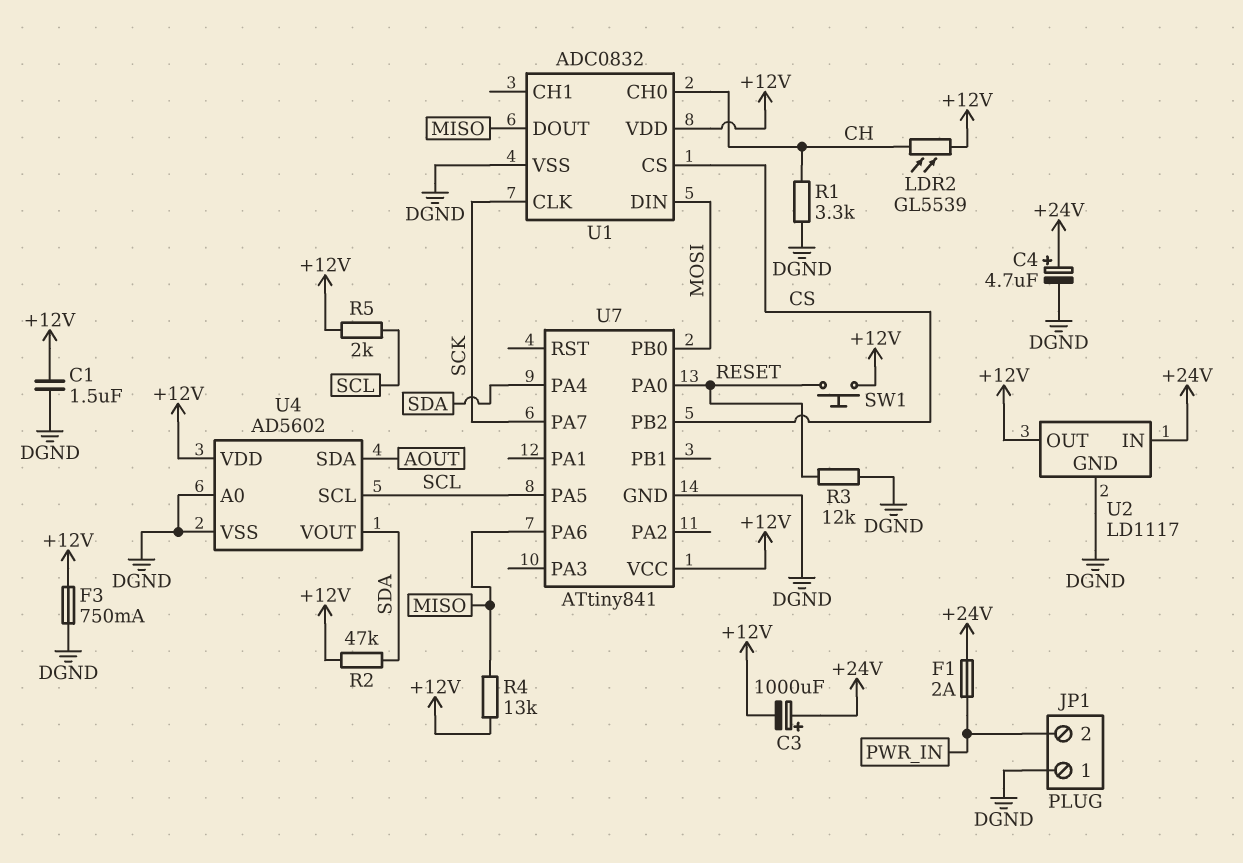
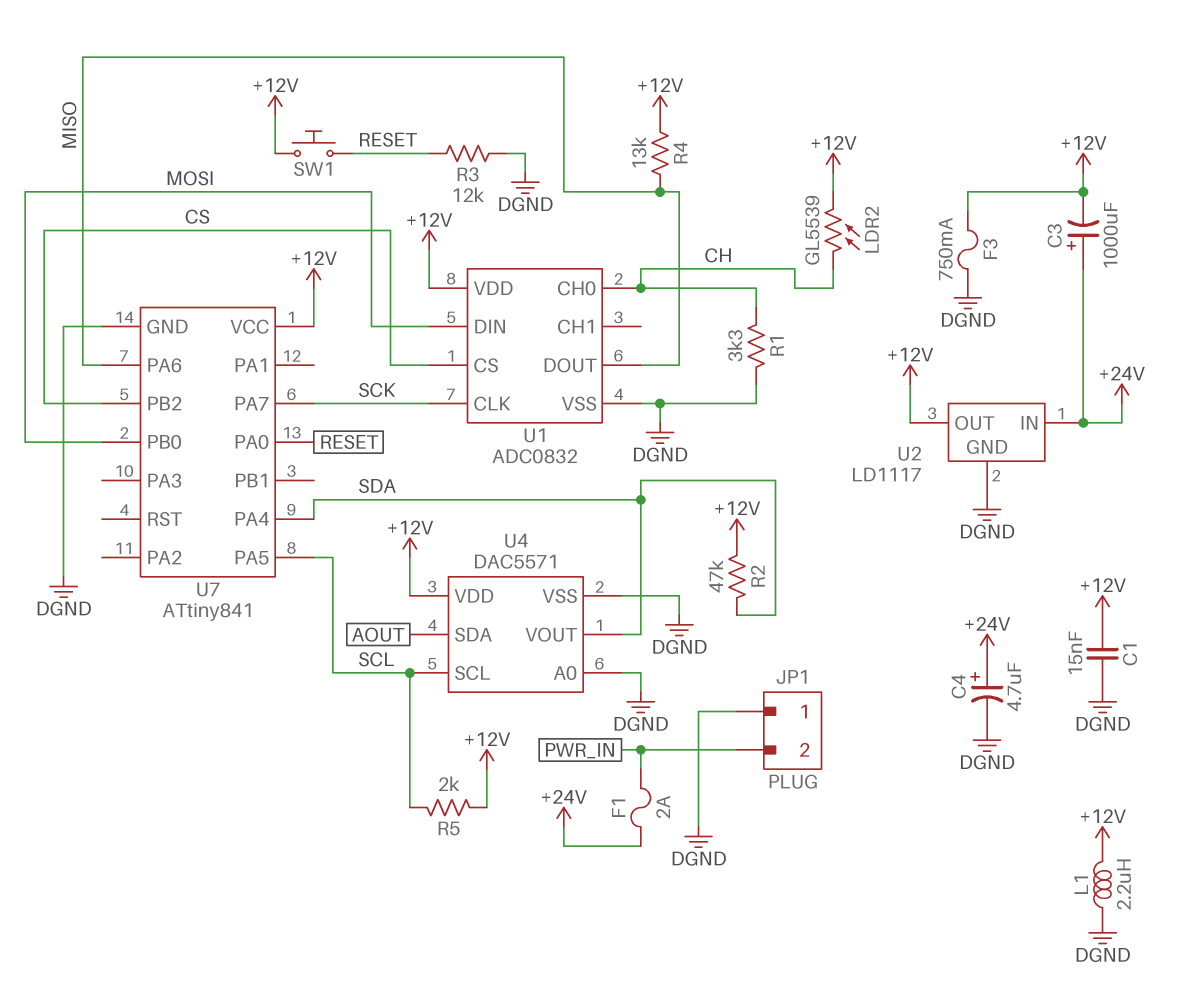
C1: 1.5uF (+12V, DGND) -> 15nF (+12V, DGND)
L1: none -> 2.2uH (+12V, DGND)
U4: AD5602 -> DAC5571

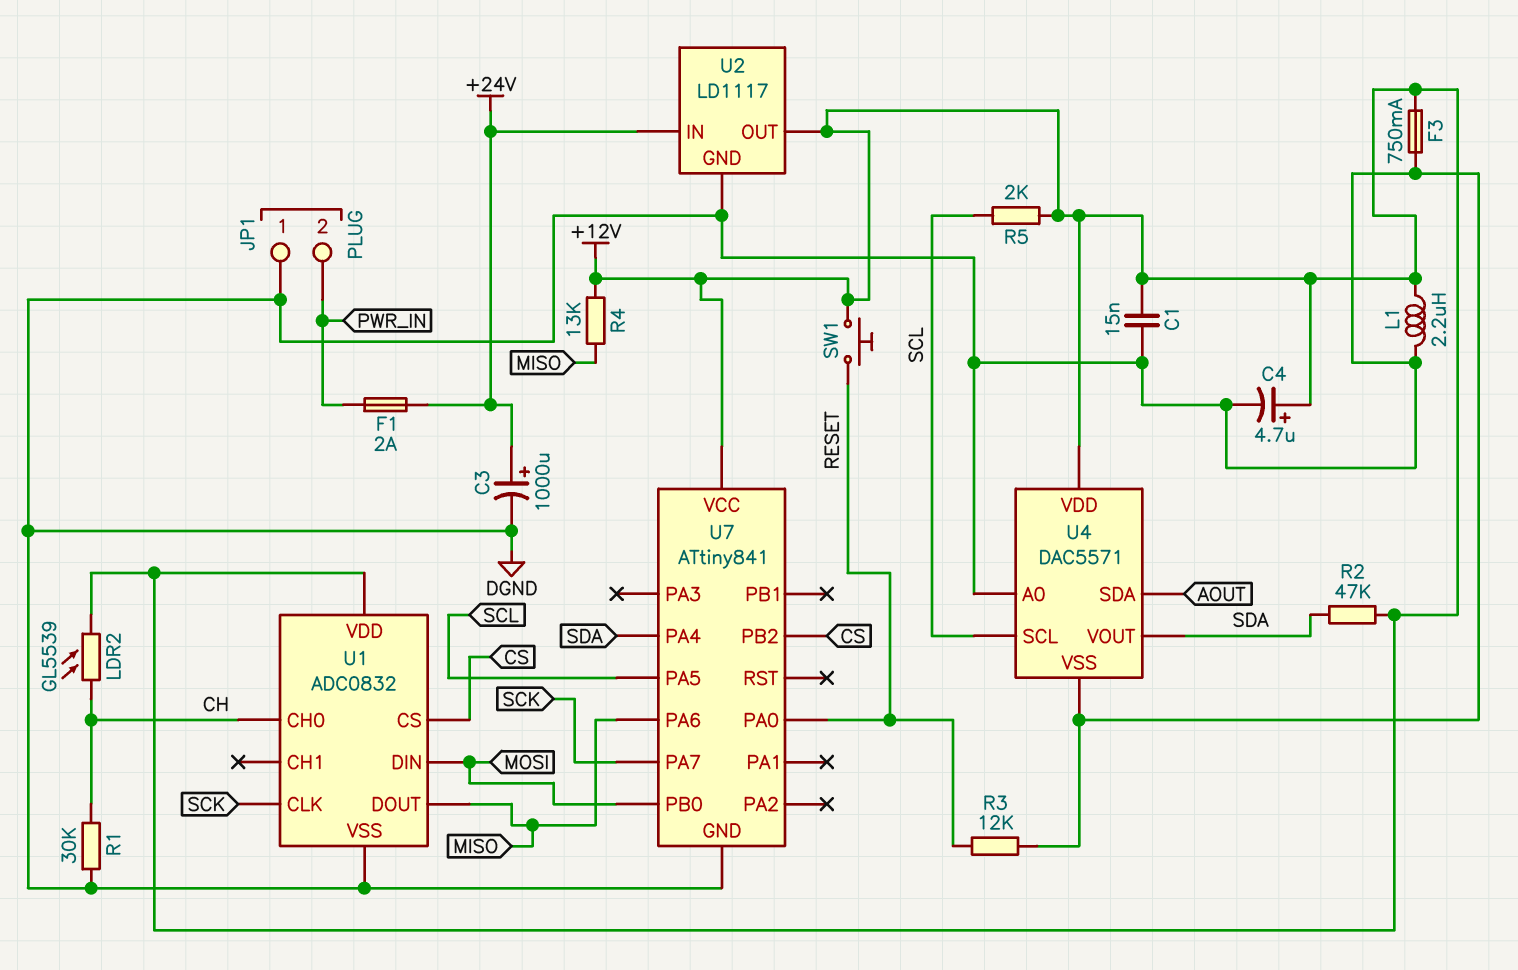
C3: 1000uF (plus +24V, minus +12V) -> 1000uF (plus +24V, minus DGND)
C4: 4.7uF (plus +24V, minus DGND) -> 4.7uF (plus +12V, minus DGND)
R1: 3.3k (CH, DGND) -> 30k (CH, DGND)

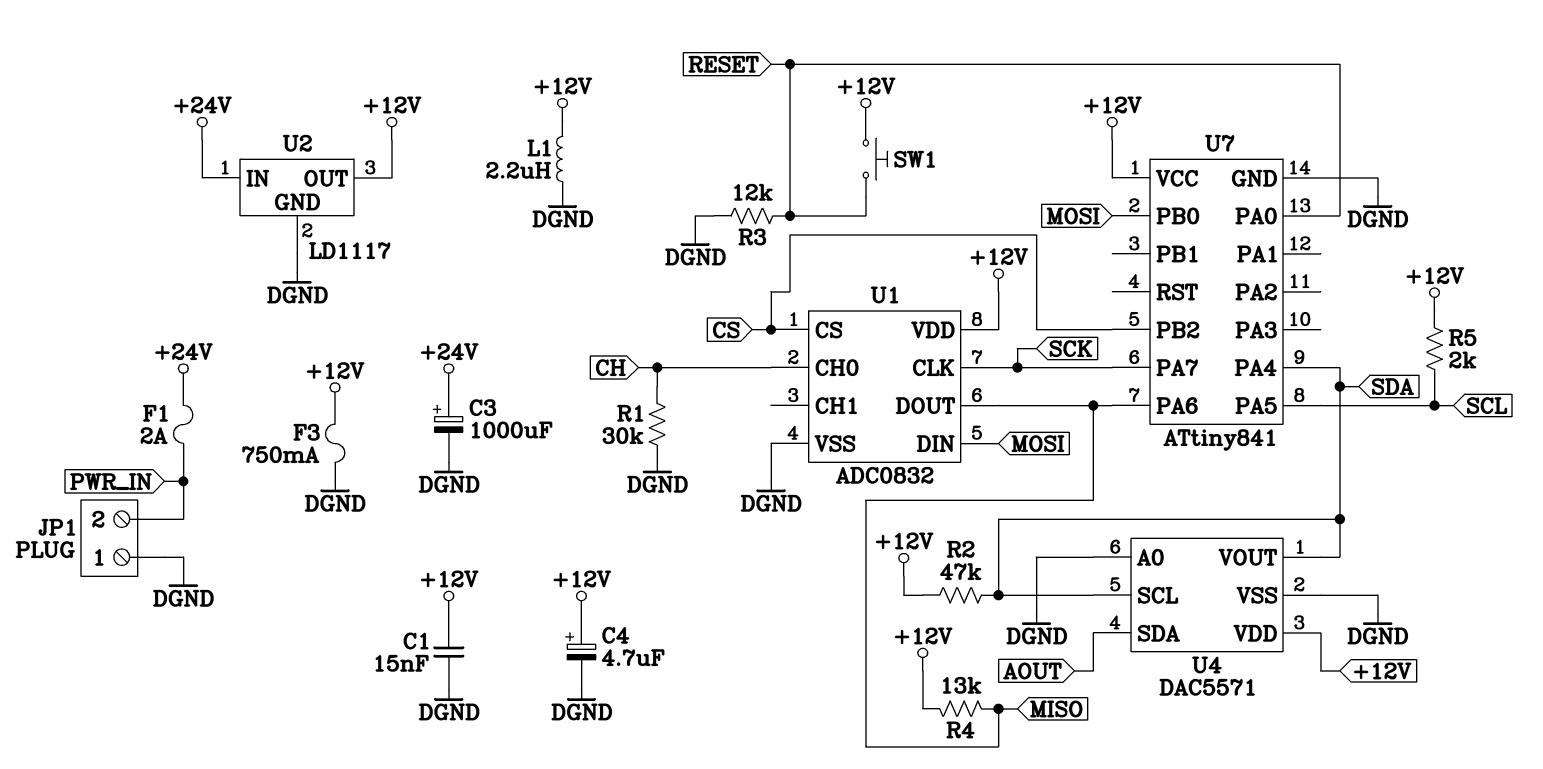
LDR2: GL5539 (+12V, CH) -> none
U4 pin SCL: SCL -> SDA

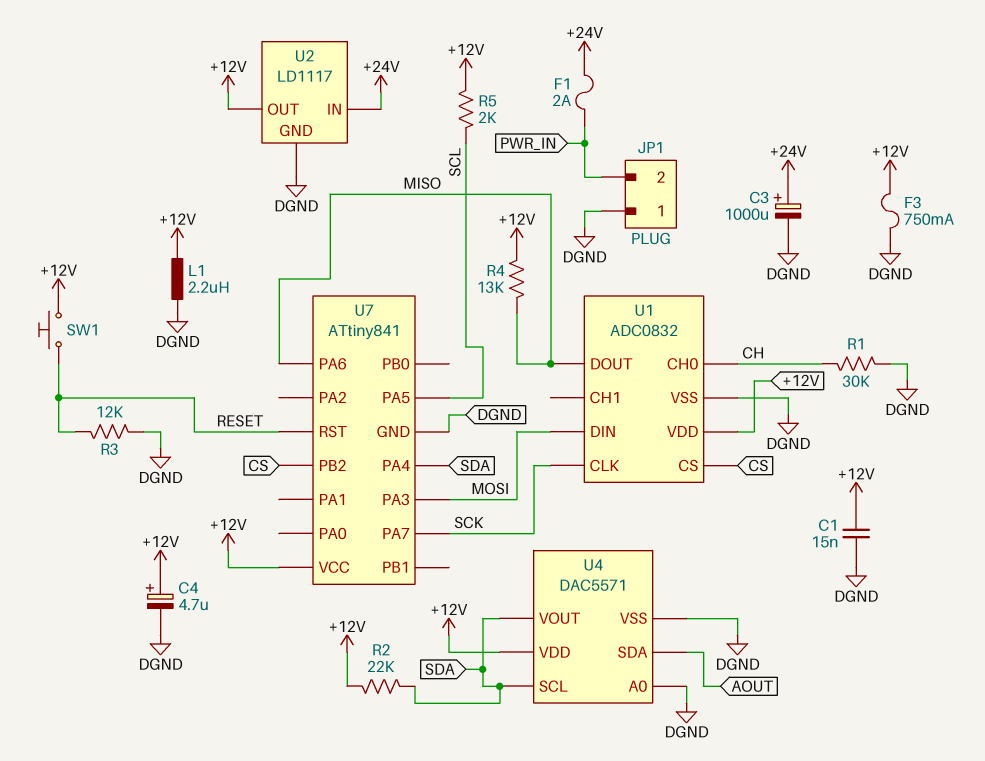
R2: 47k (+12V, SDA) -> 22k (+12V, SDA)
U7 pin PA0: RESET -> none
U7 pin PA3: none -> MOSI
U7 pin PB0: MOSI -> none
U7 pin RST: none -> RESET

